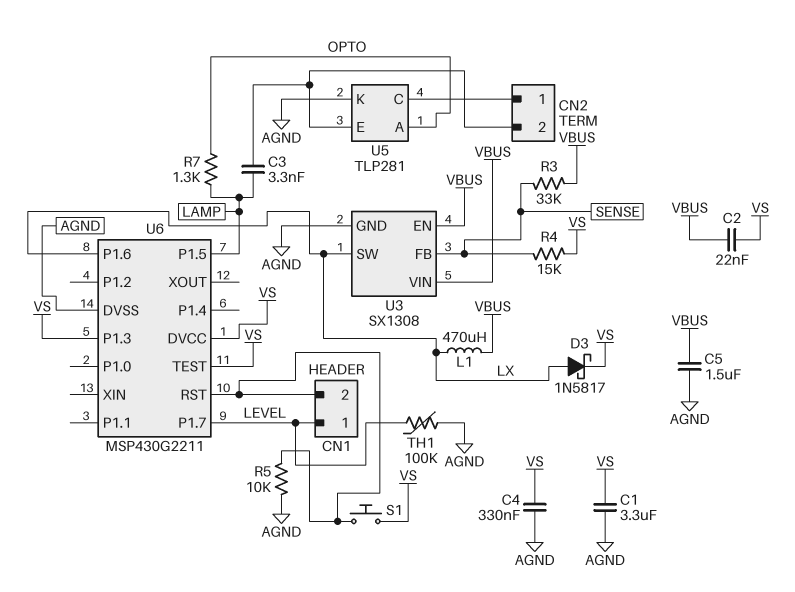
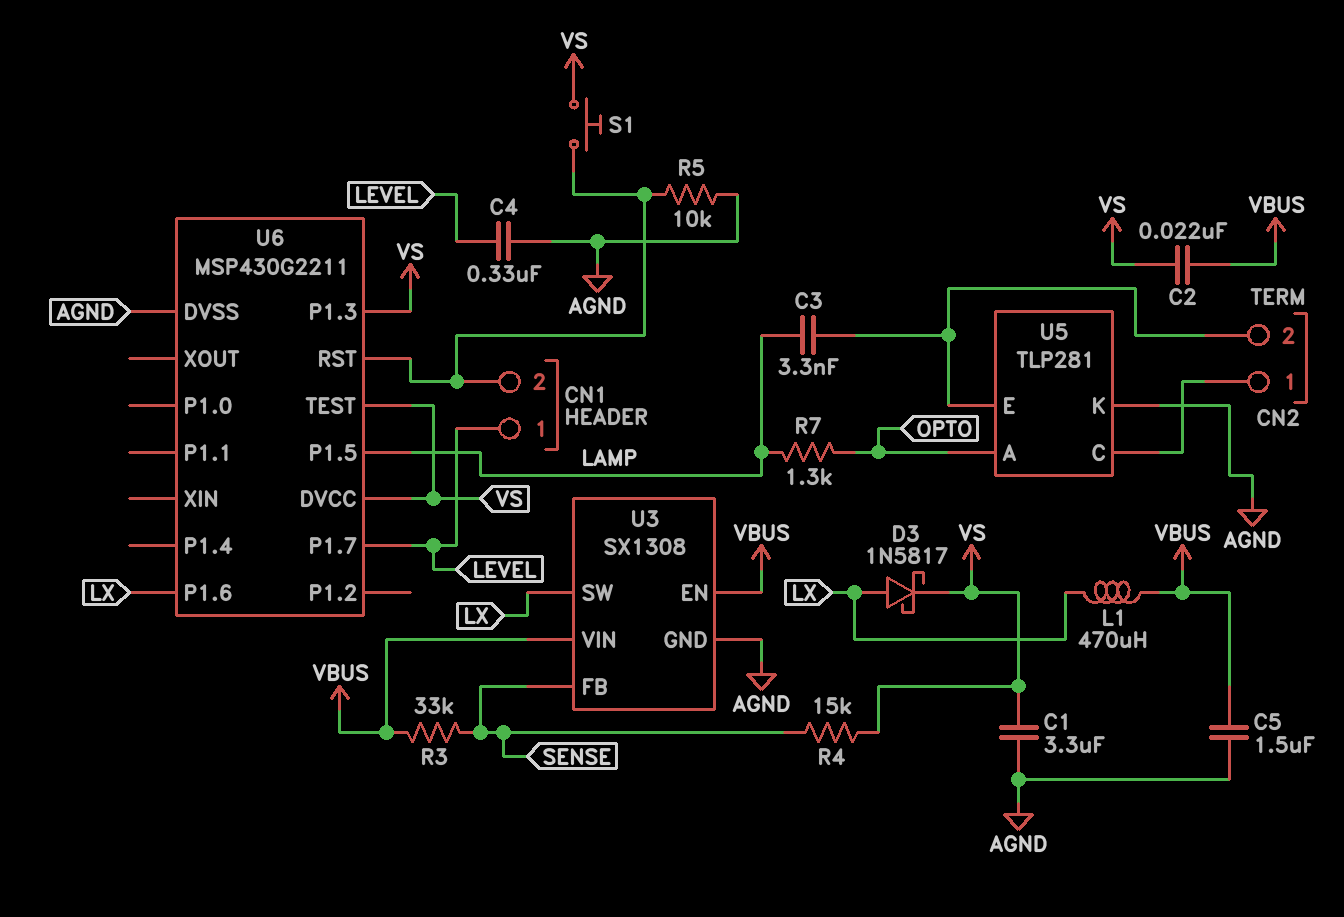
C4: 330nF (AGND, VS) -> 330nF (AGND, LEVEL)
TH1: 100k (AGND, LEVEL) -> none

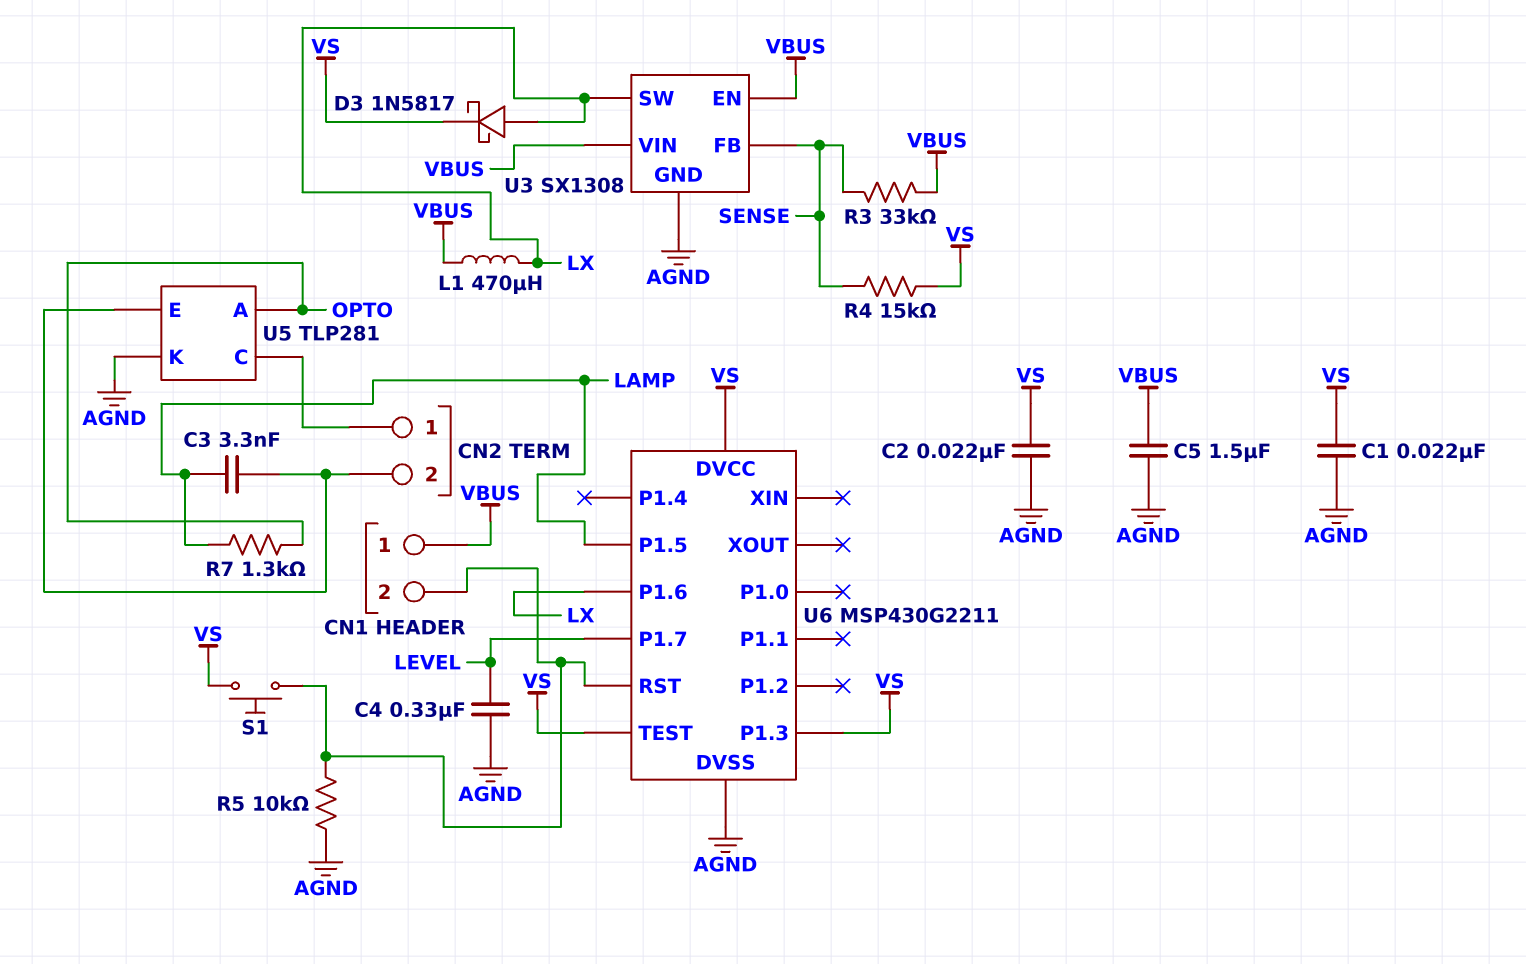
C1: 3.3uF (AGND, VS) -> 22nF (AGND, VS)
C2: 22nF (VBUS, VS) -> 22nF (AGND, VS)
CN1 pin 1: LEVEL -> VBUS

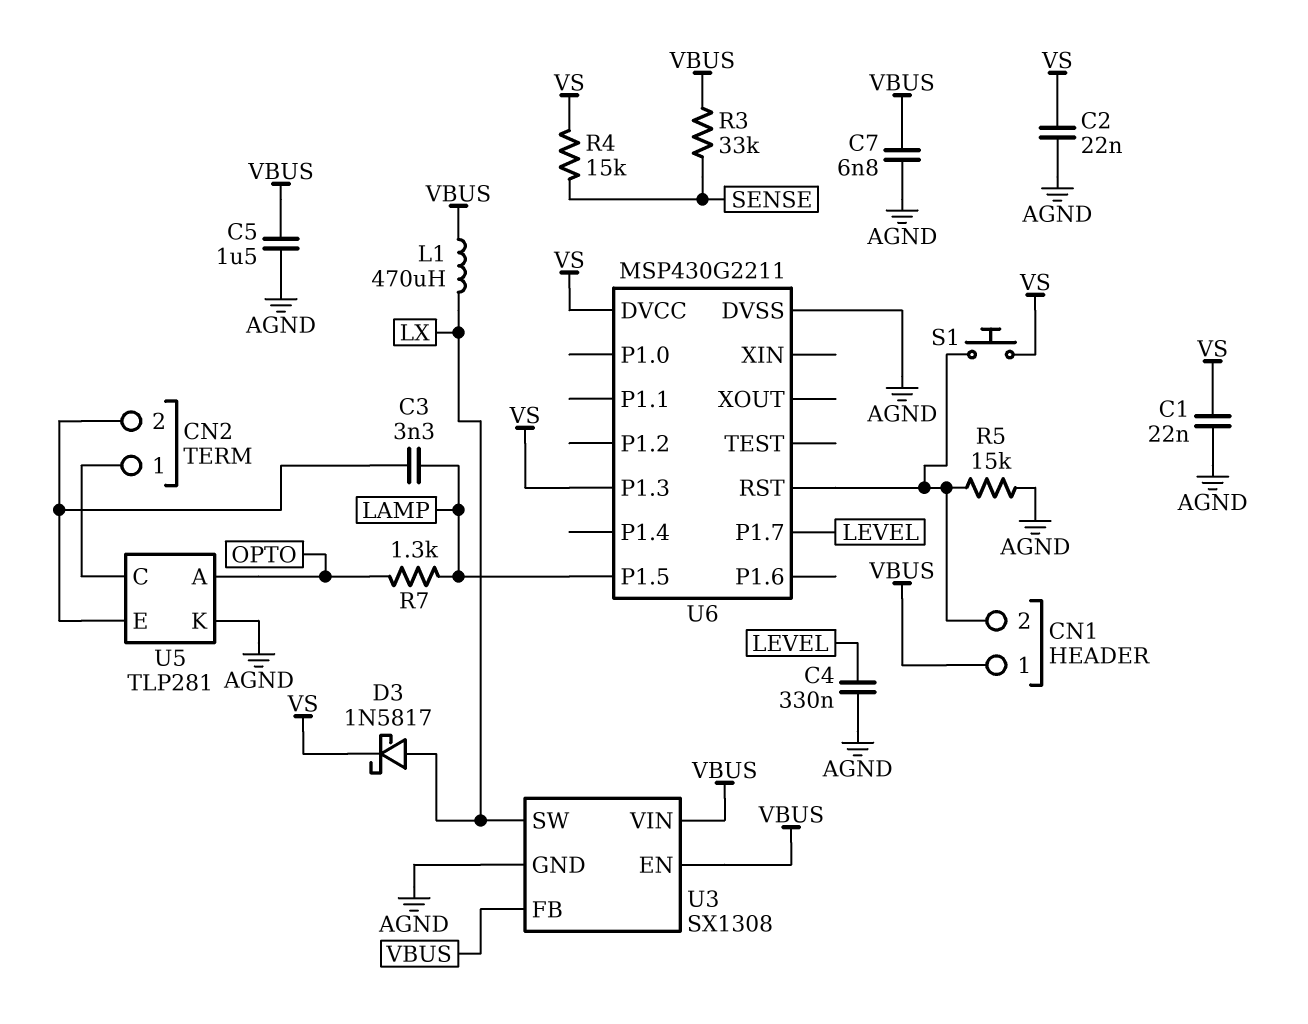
C7: none -> 6.8nF (AGND, VBUS)
R5: 10k (AGND, CN1/2) -> 15k (AGND, CN1/2)
U3 pin FB: SENSE -> VBUS
U6 pin P1.6: LX -> none
U6 pin TEST: VS -> none

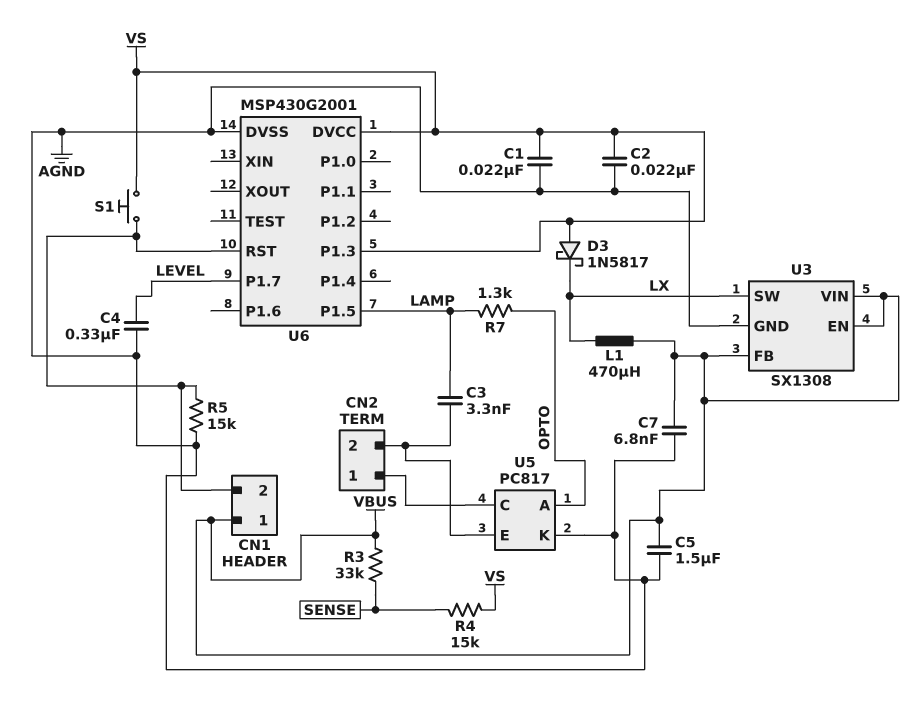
D3: schottky 1N5817 (A LX, K VS) -> schottky 1N5817 (A VS, K LX)
U5: TLP281 -> PC817
U6: MSP430G2211 -> MSP430G2001

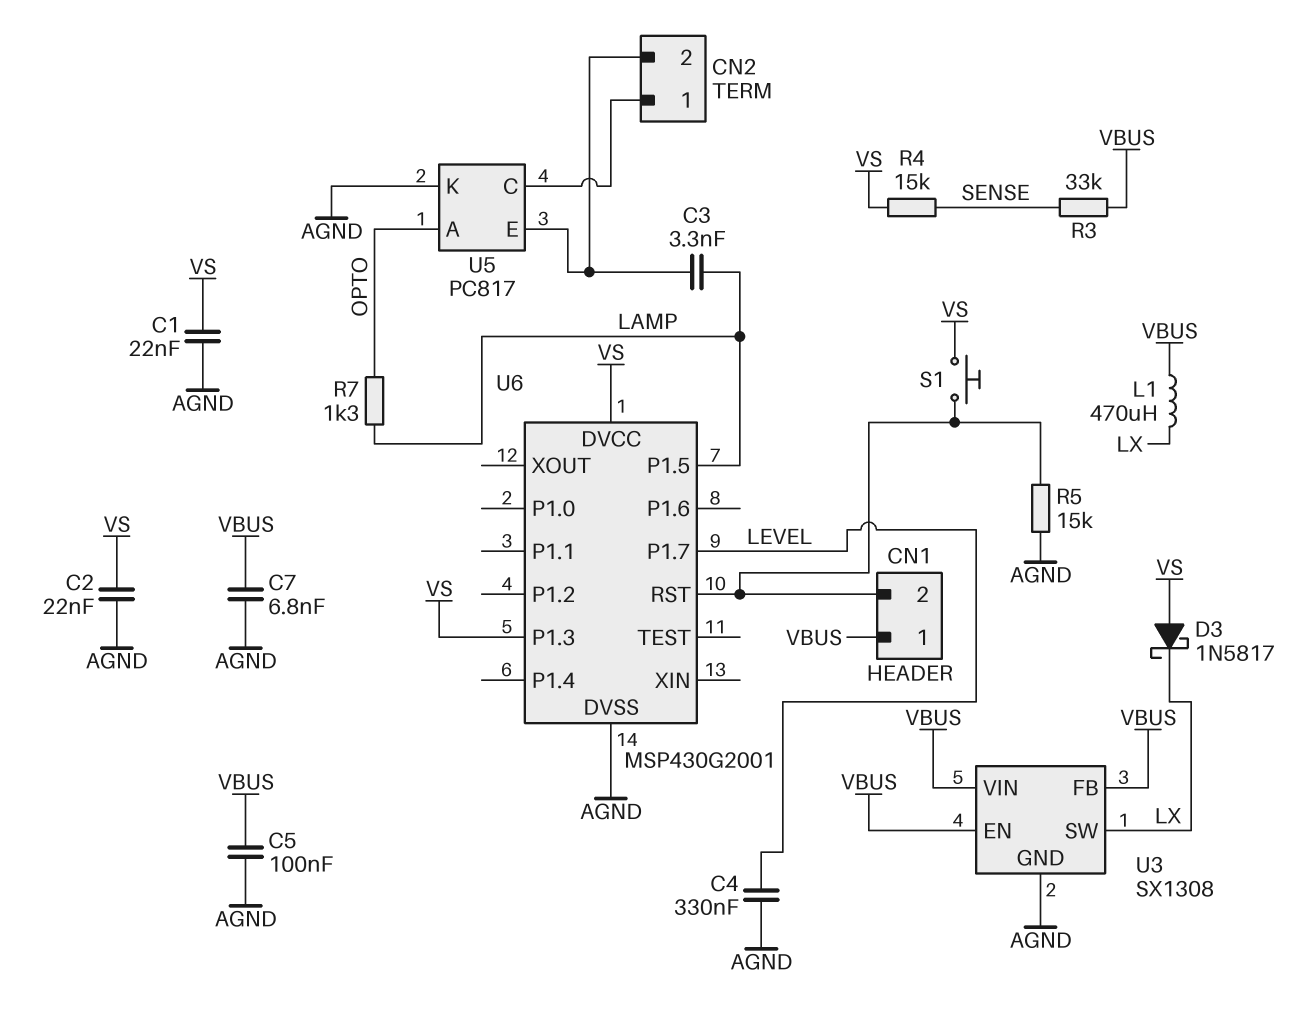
C5: 1.5uF (AGND, VBUS) -> 100nF (AGND, VBUS)

